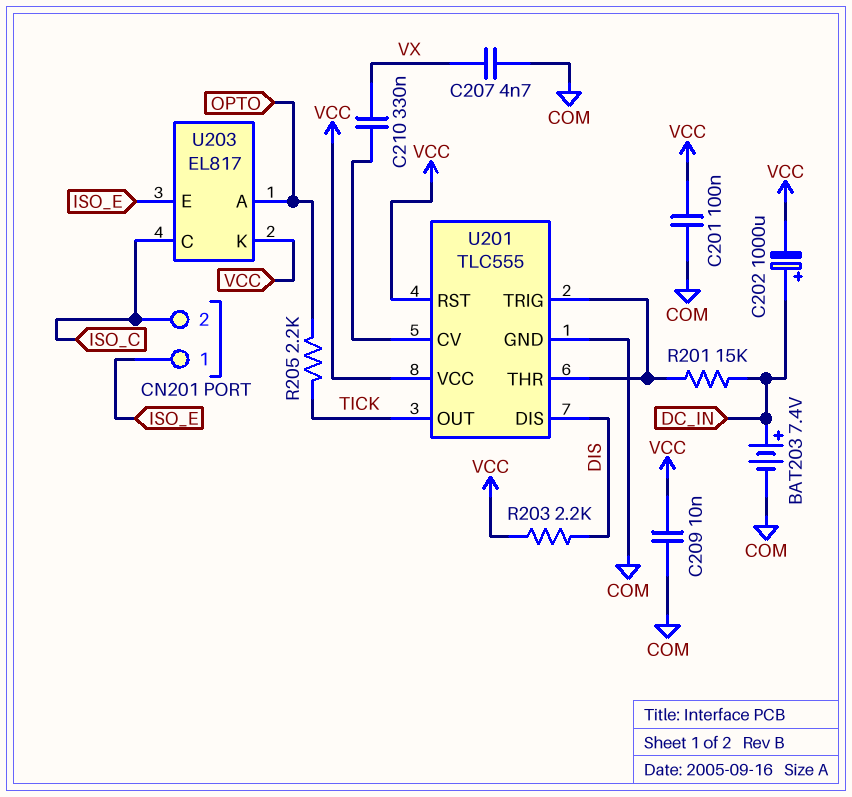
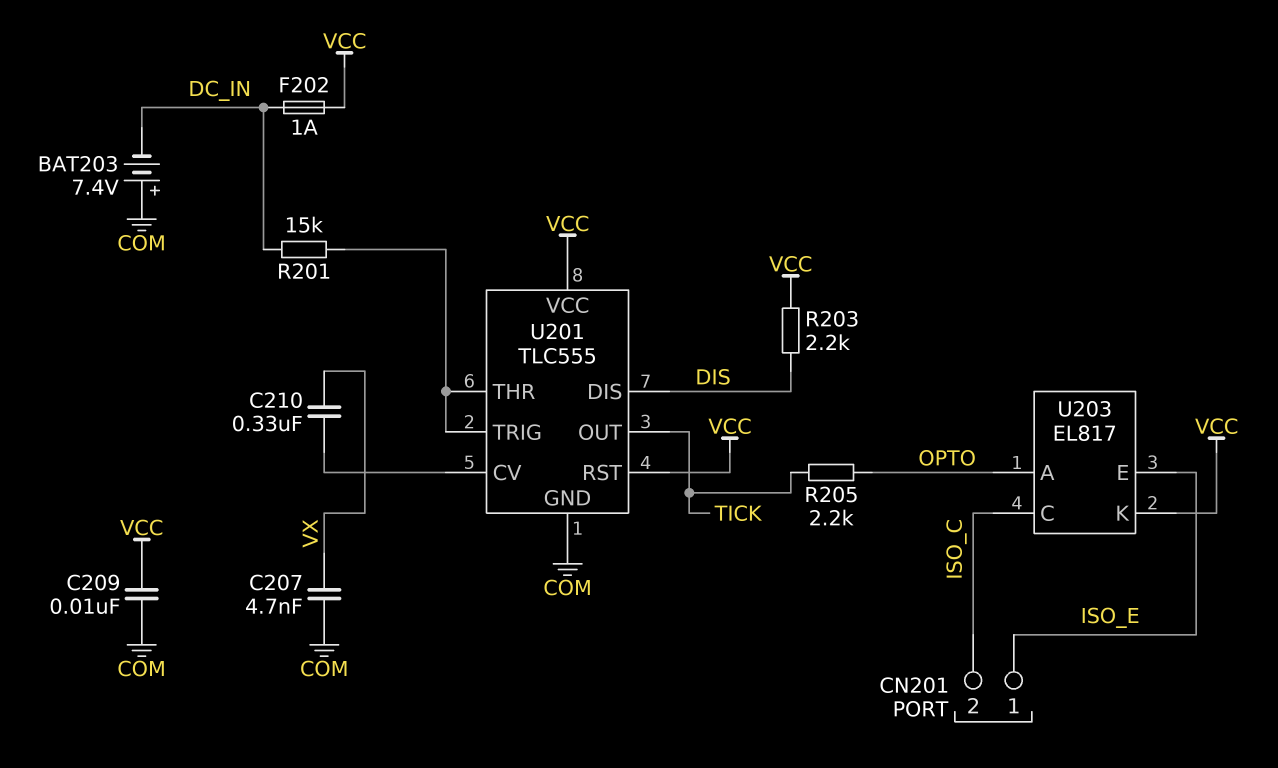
BAT203: 7.4V (plus DC_IN, minus COM) -> 7.4V (plus COM, minus DC_IN)
C201: 100nF (COM, VCC) -> none
C202: 1000uF (plus DC_IN, minus VCC) -> none
F202: none -> 1A (DC_IN, VCC)

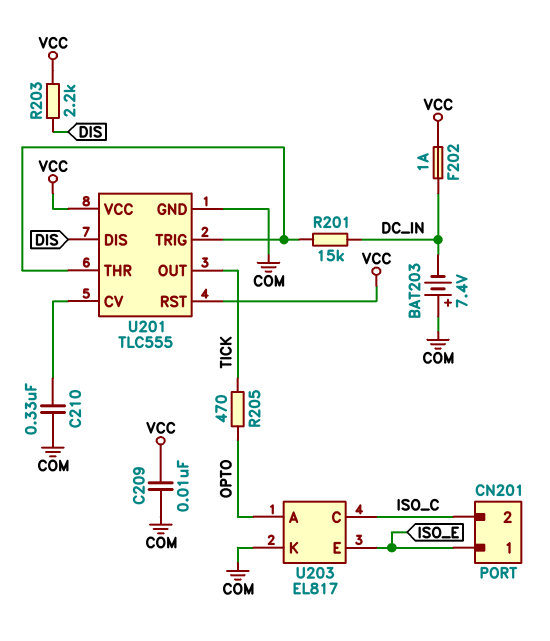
C207: 4.7nF (COM, VX) -> none
C210: 330nF (U201/CV, VX) -> 330nF (COM, U201/CV)
R205: 2.2k (OPTO, TICK) -> 470 (OPTO, TICK)
U203 pin K: VCC -> COM

